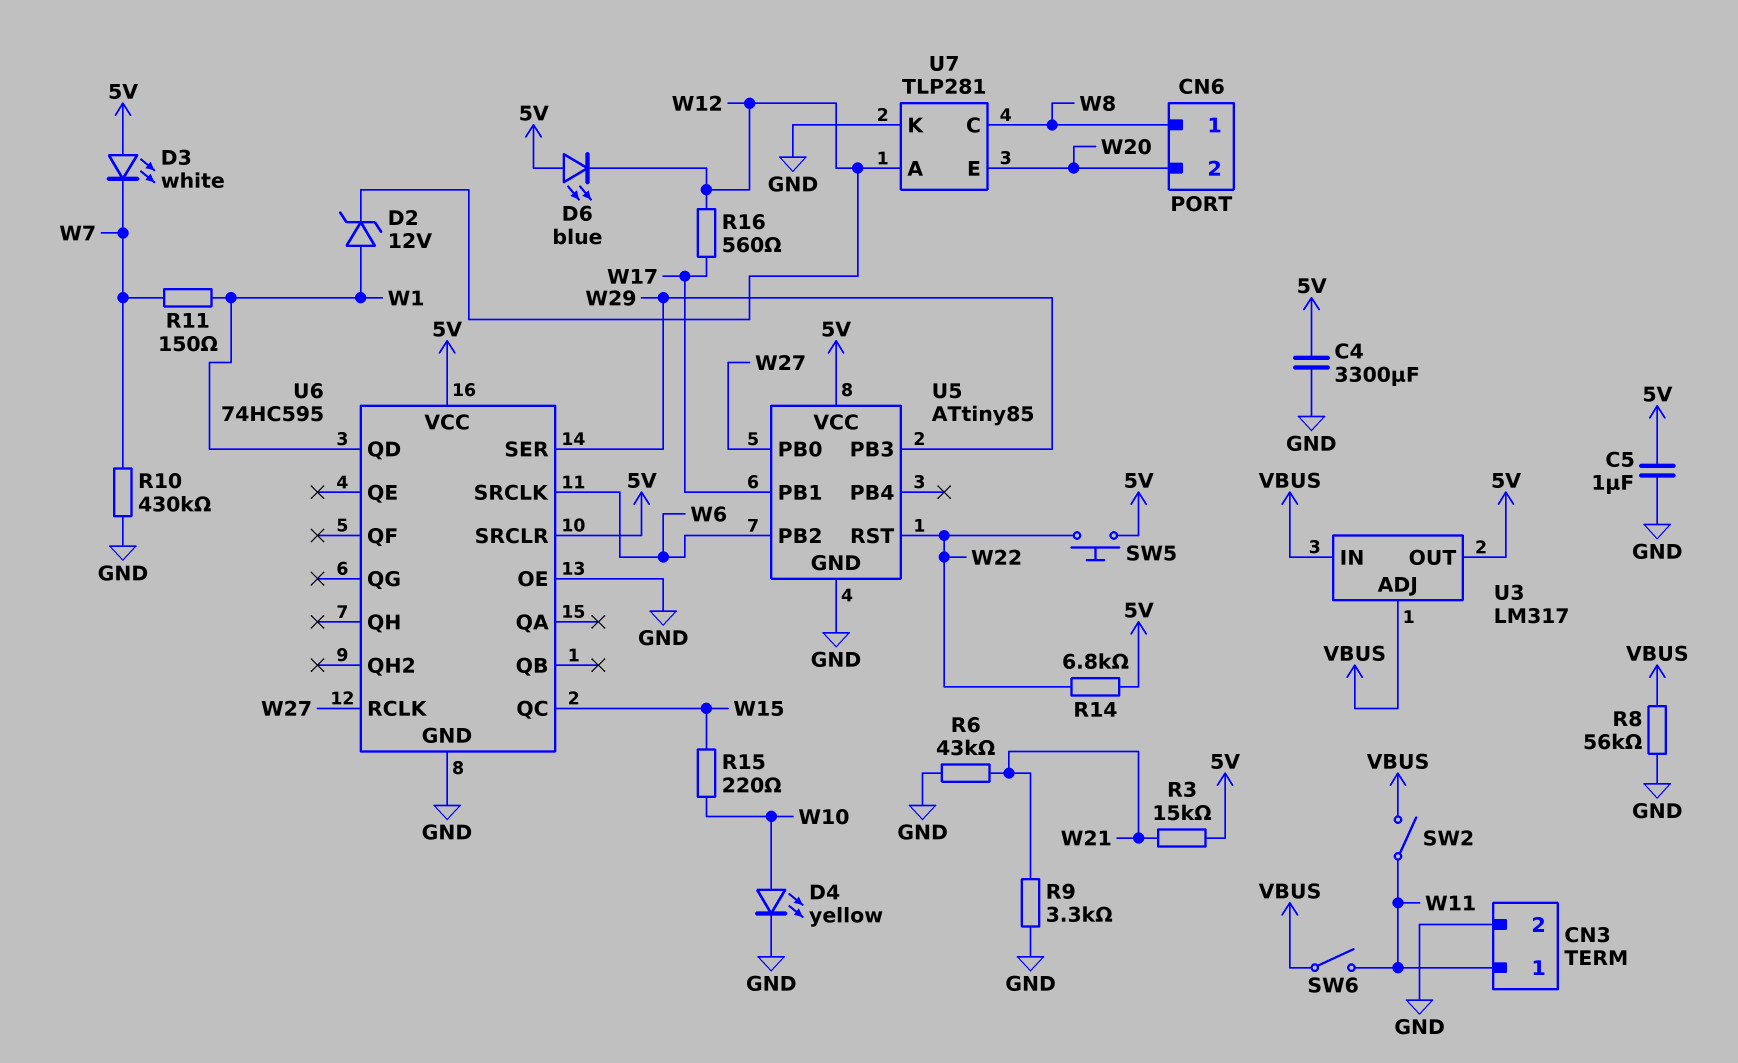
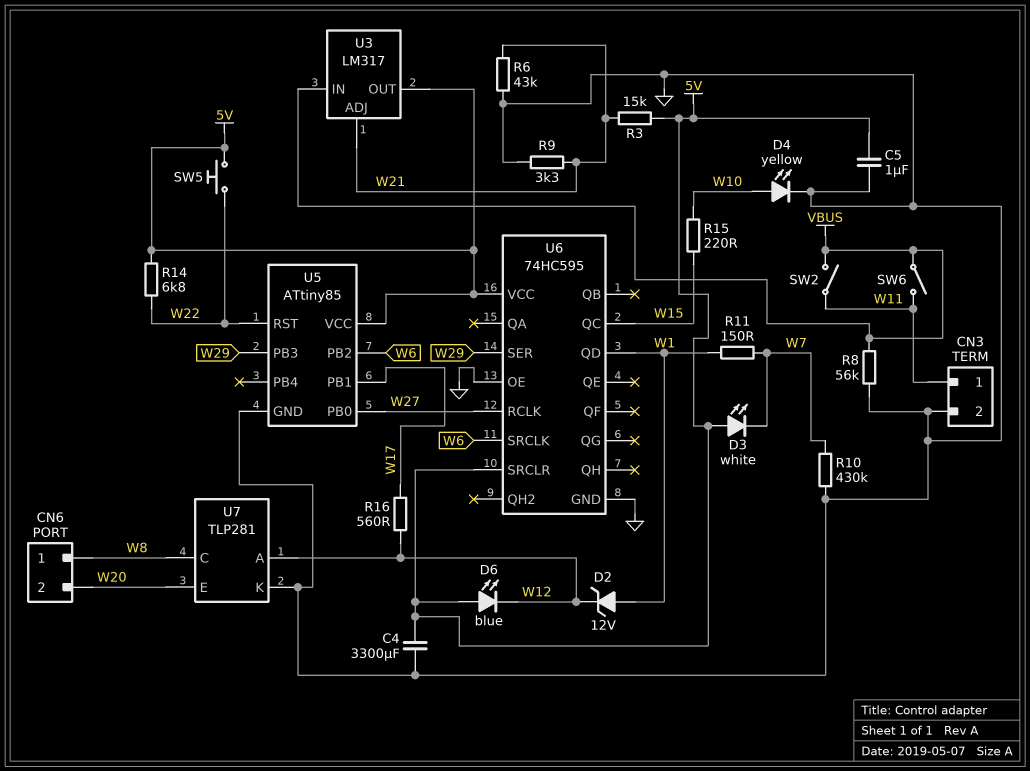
U3 pin ADJ: VBUS -> W21

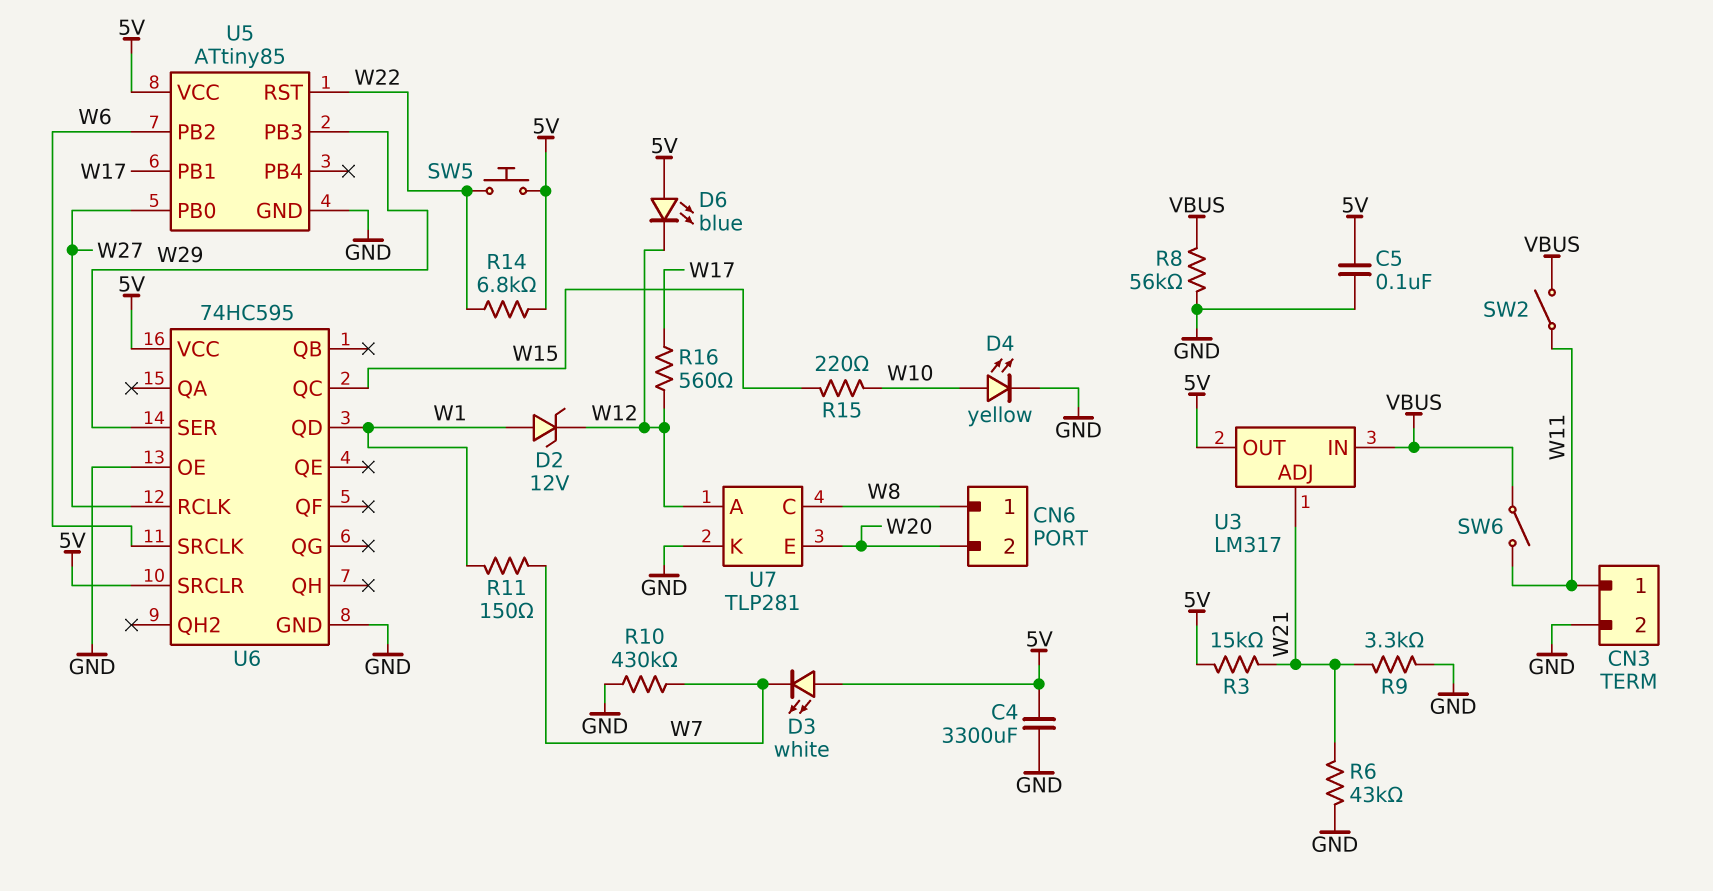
C5: 1uF (5V, GND) -> 100nF (5V, GND)

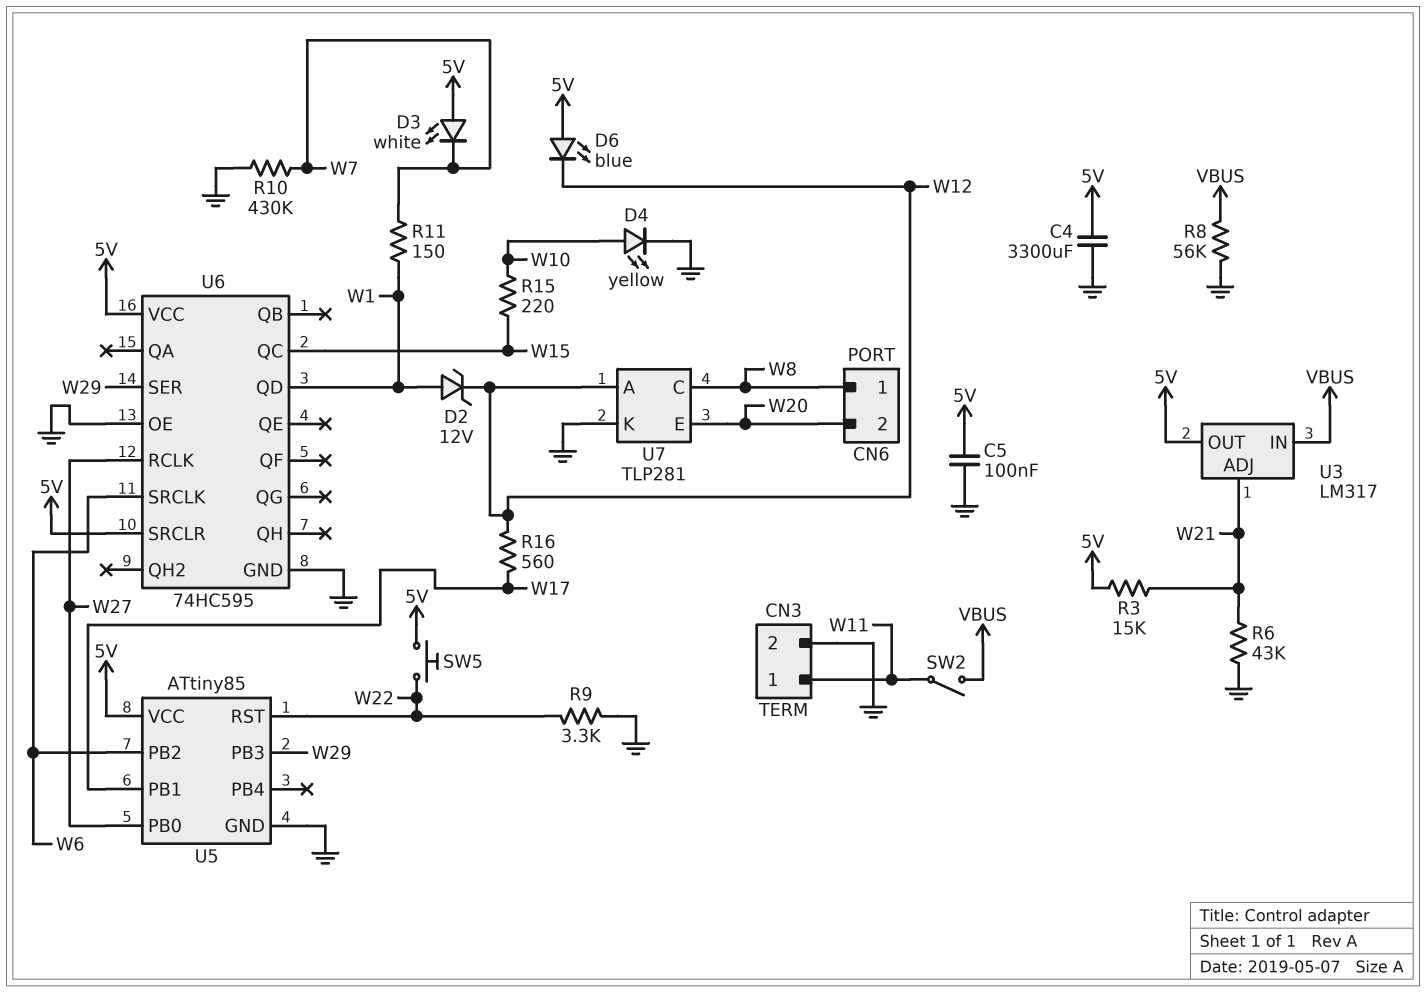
R9: 3.3k (GND, W21) -> 3.3k (GND, W22)
R14: 6.8k (5V, W22) -> none
SW6: switch (VBUS, W11) -> none

